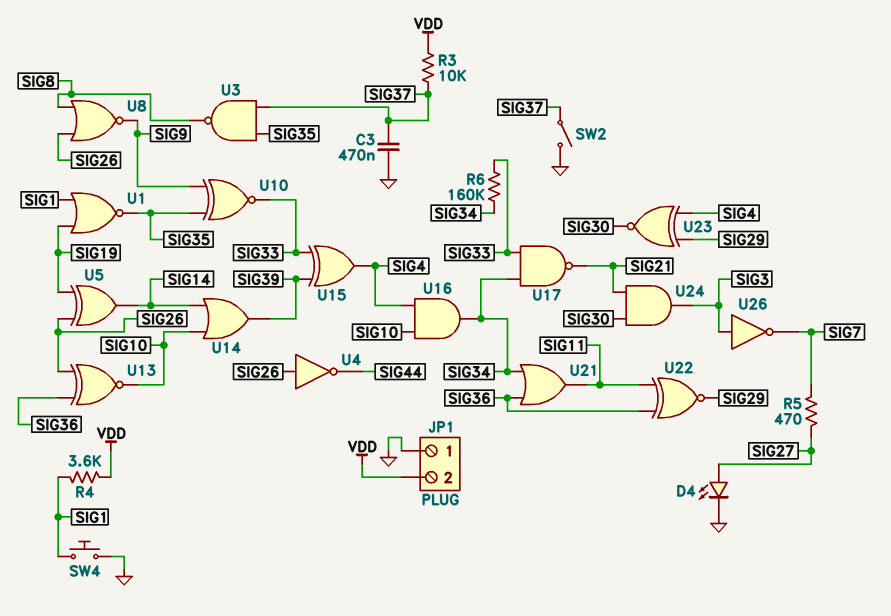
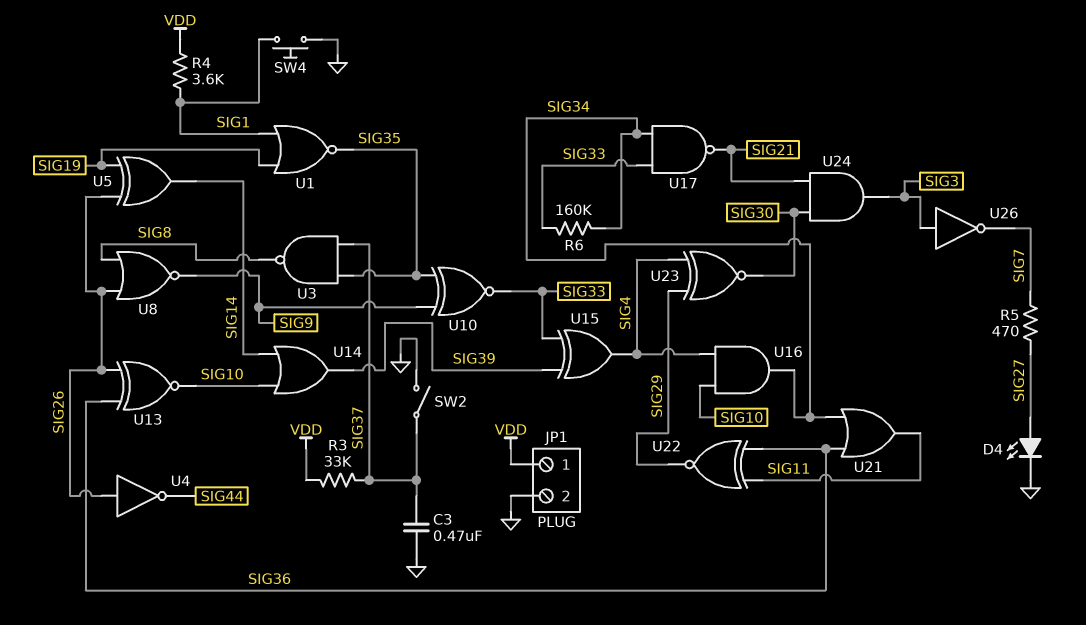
JP1 pin 1: GND -> VDD
JP1 pin 2: VDD -> GND
R3: 10k (SIG37, VDD) -> 33k (SIG37, VDD)

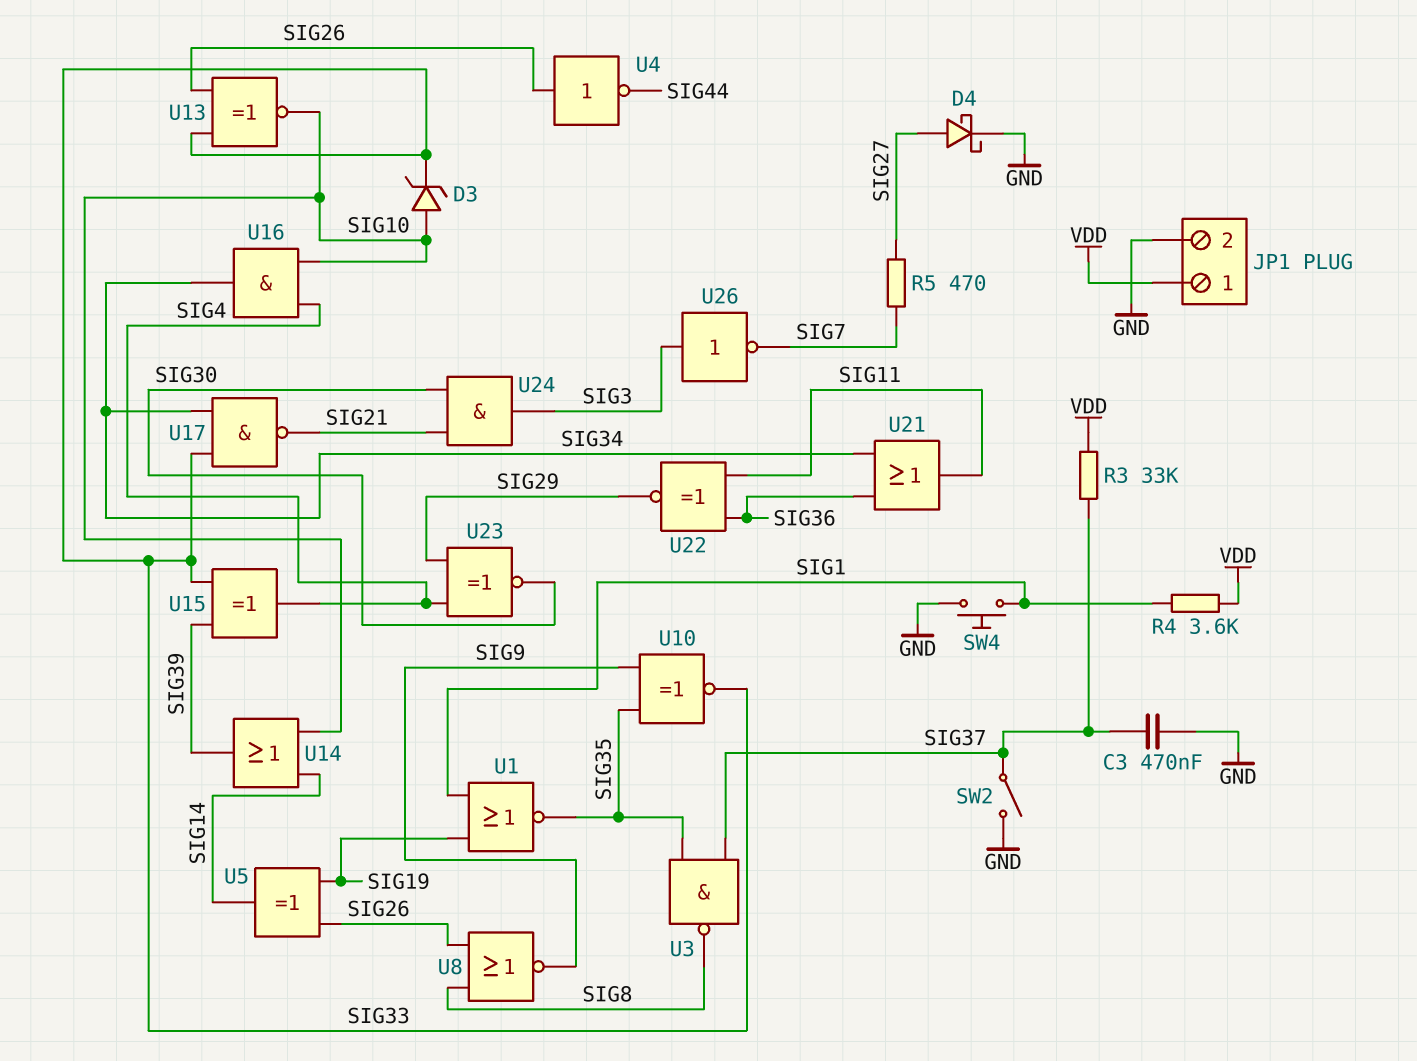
D3: none -> zener (A SIG10, K SIG33)
D4: LED (A SIG27, K GND) -> schottky (A SIG27, K GND)
R6: 160k (SIG33, SIG34) -> none
U13: XNOR (in SIG26, in SIG36, out SIG10) -> XNOR (in SIG26, in SIG33, out SIG10)

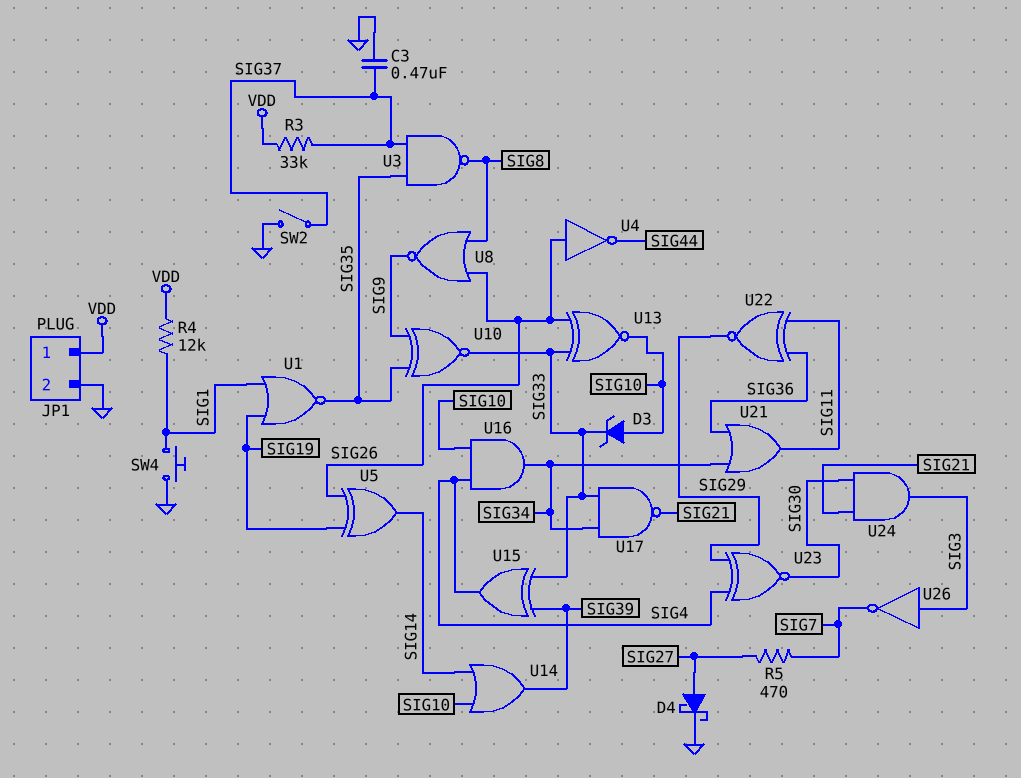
R4: 3.6k (SIG1, VDD) -> 12k (SIG1, VDD)

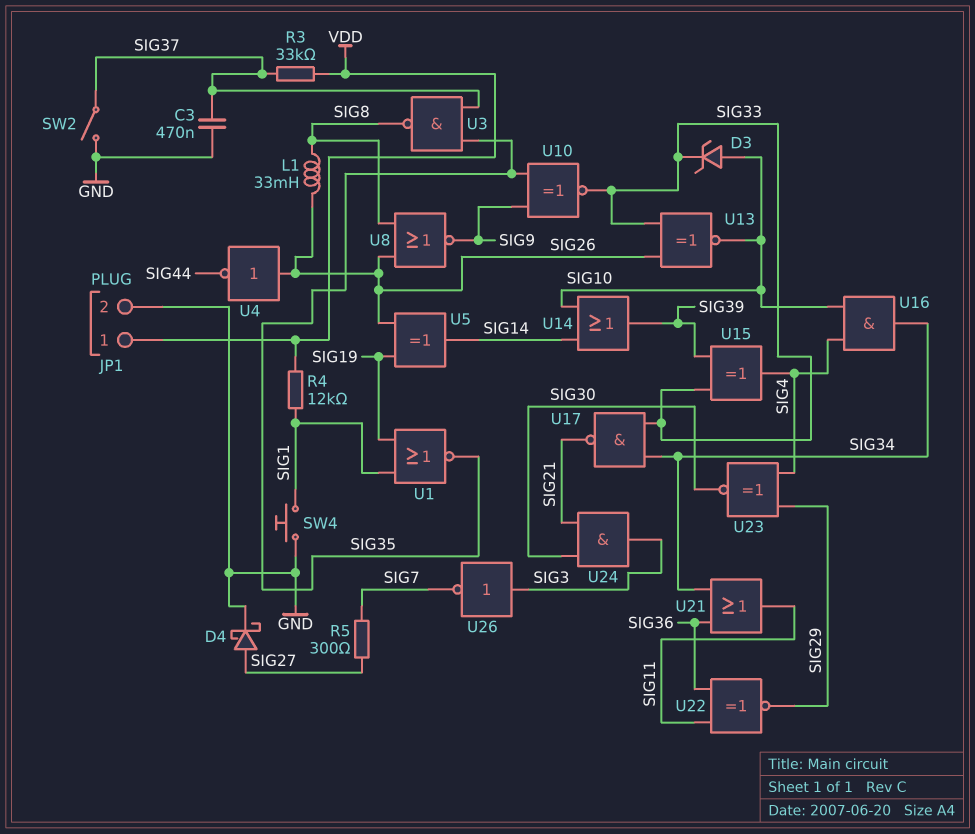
L1: none -> 33mH (SIG8, SIG26)
R5: 470 (SIG7, SIG27) -> 300 (SIG7, SIG27)

